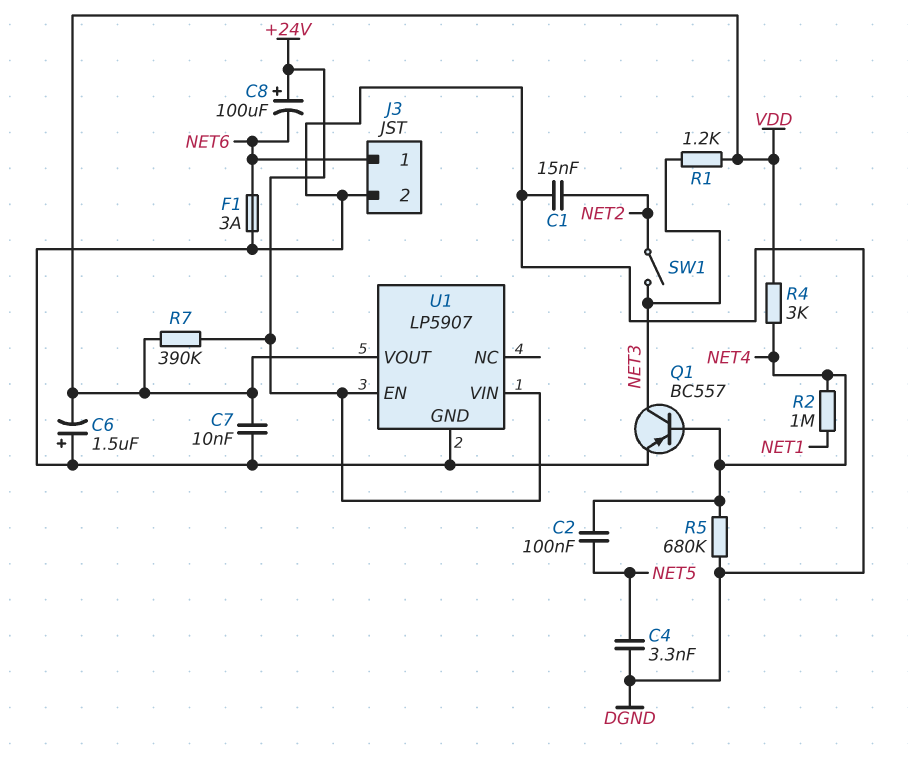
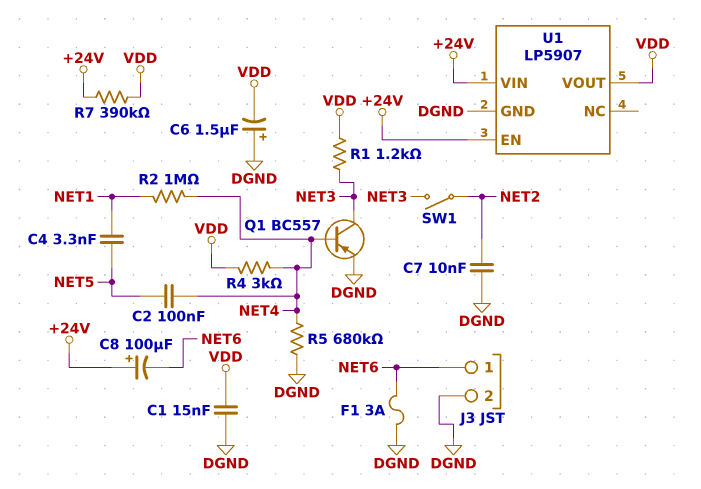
C1: 15nF (DGND, NET2) -> 15nF (DGND, VDD)
C4: 3.3nF (DGND, NET5) -> 3.3nF (NET1, NET5)
C7: 10nF (DGND, VDD) -> 10nF (DGND, NET2)

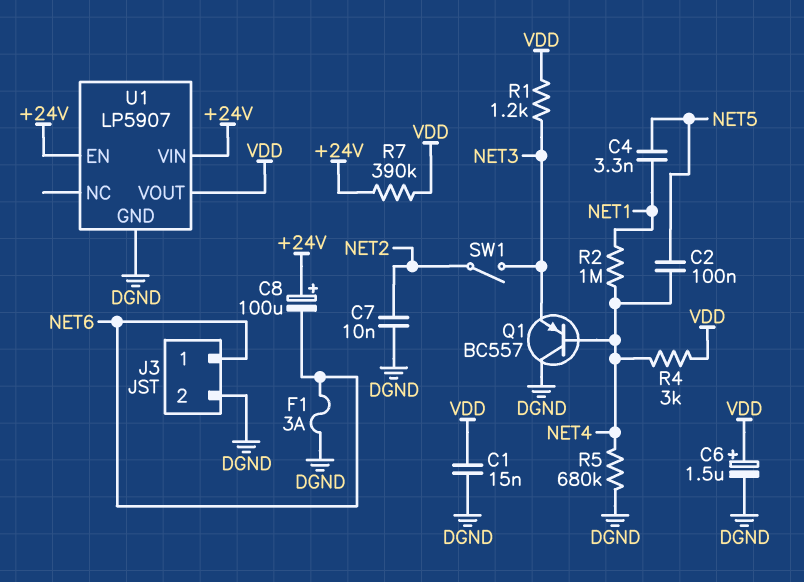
C6: 1.5uF (plus DGND, minus VDD) -> 1.5uF (plus VDD, minus DGND)
Q1: PNP BC557 (B NET4, C NET3, E DGND) -> PNP BC557 (B NET4, C DGND, E NET3)

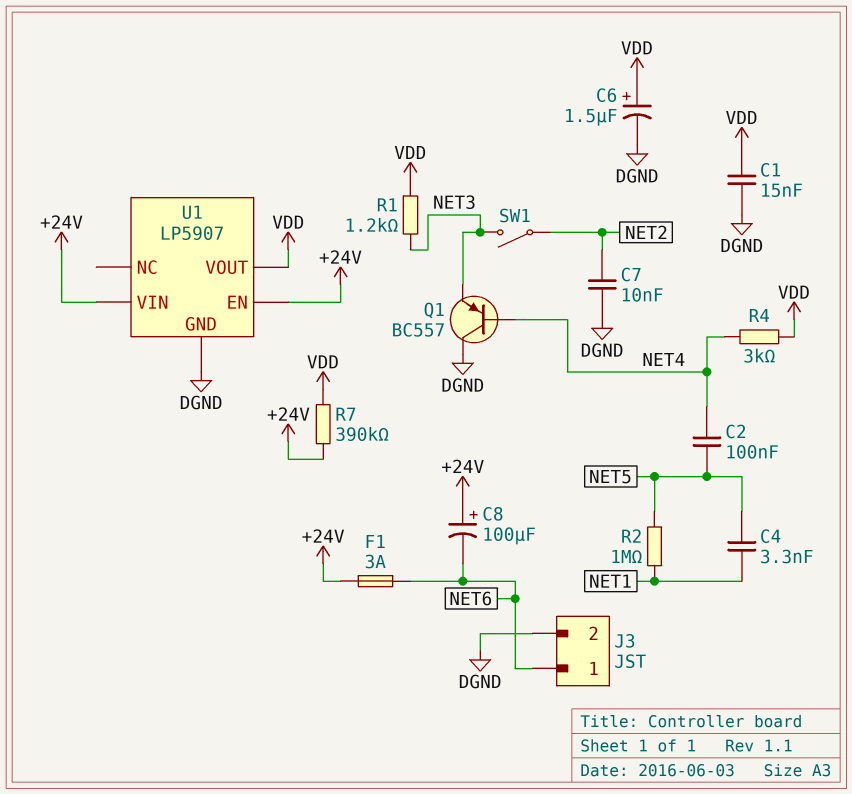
F1: 3A (DGND, NET6) -> 3A (+24V, NET6)
R2: 1M (NET1, NET4) -> 1M (NET1, NET5)
R5: 680k (DGND, NET4) -> none

